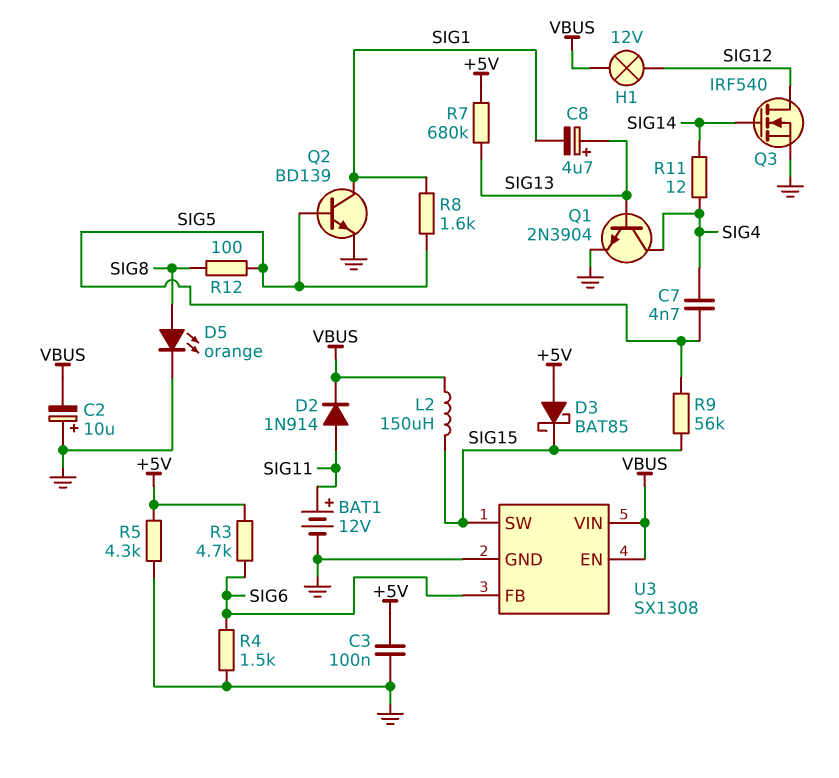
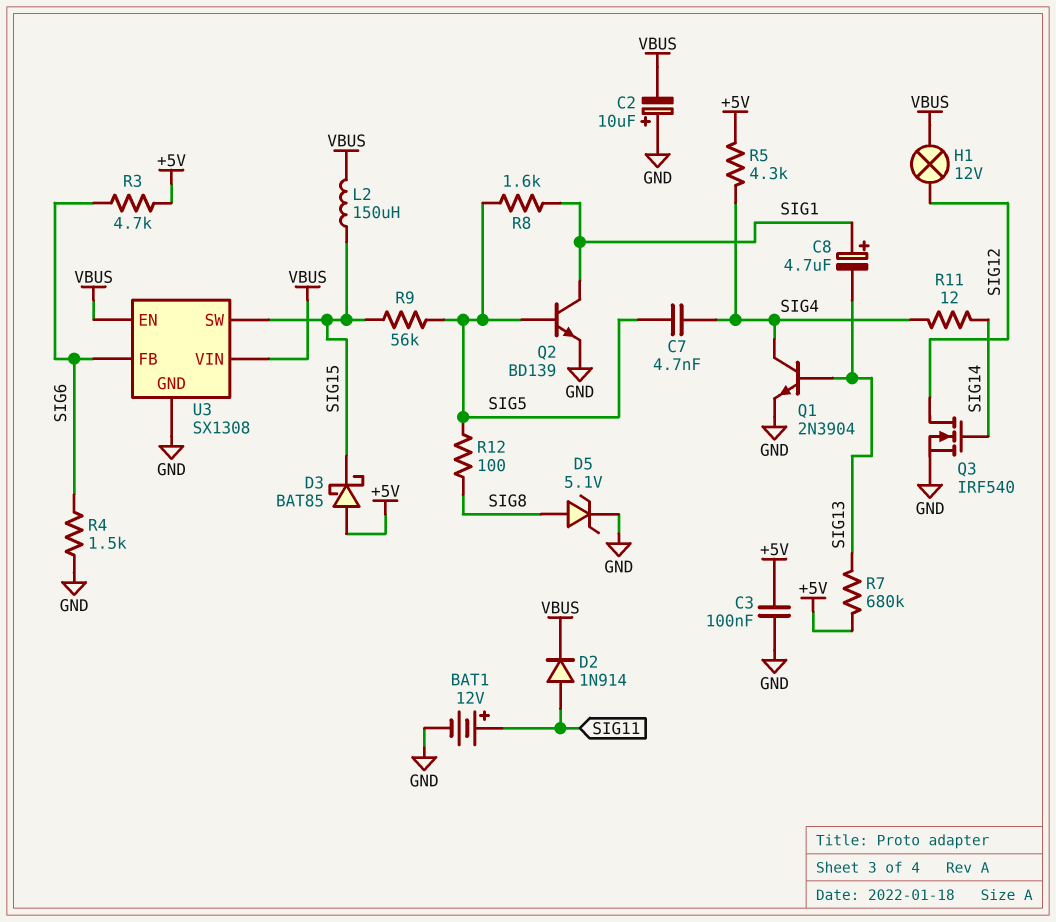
C8: 4.7uF (plus SIG13, minus SIG1) -> 4.7uF (plus SIG1, minus SIG13)
D5: LED orange (A SIG8, K GND) -> zener 5.1V (A SIG8, K GND)
R5: 4.3k (+5V, GND) -> 4.3k (+5V, SIG4)

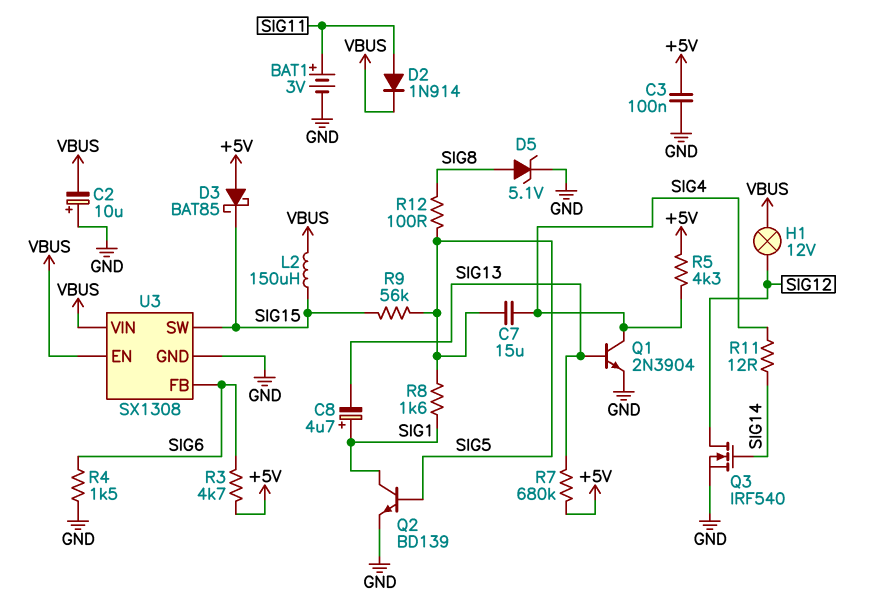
BAT1: 12V (plus SIG11, minus GND) -> 3V (plus SIG11, minus GND)
C7: 4.7nF (SIG4, SIG5) -> 15uF (SIG4, SIG5)

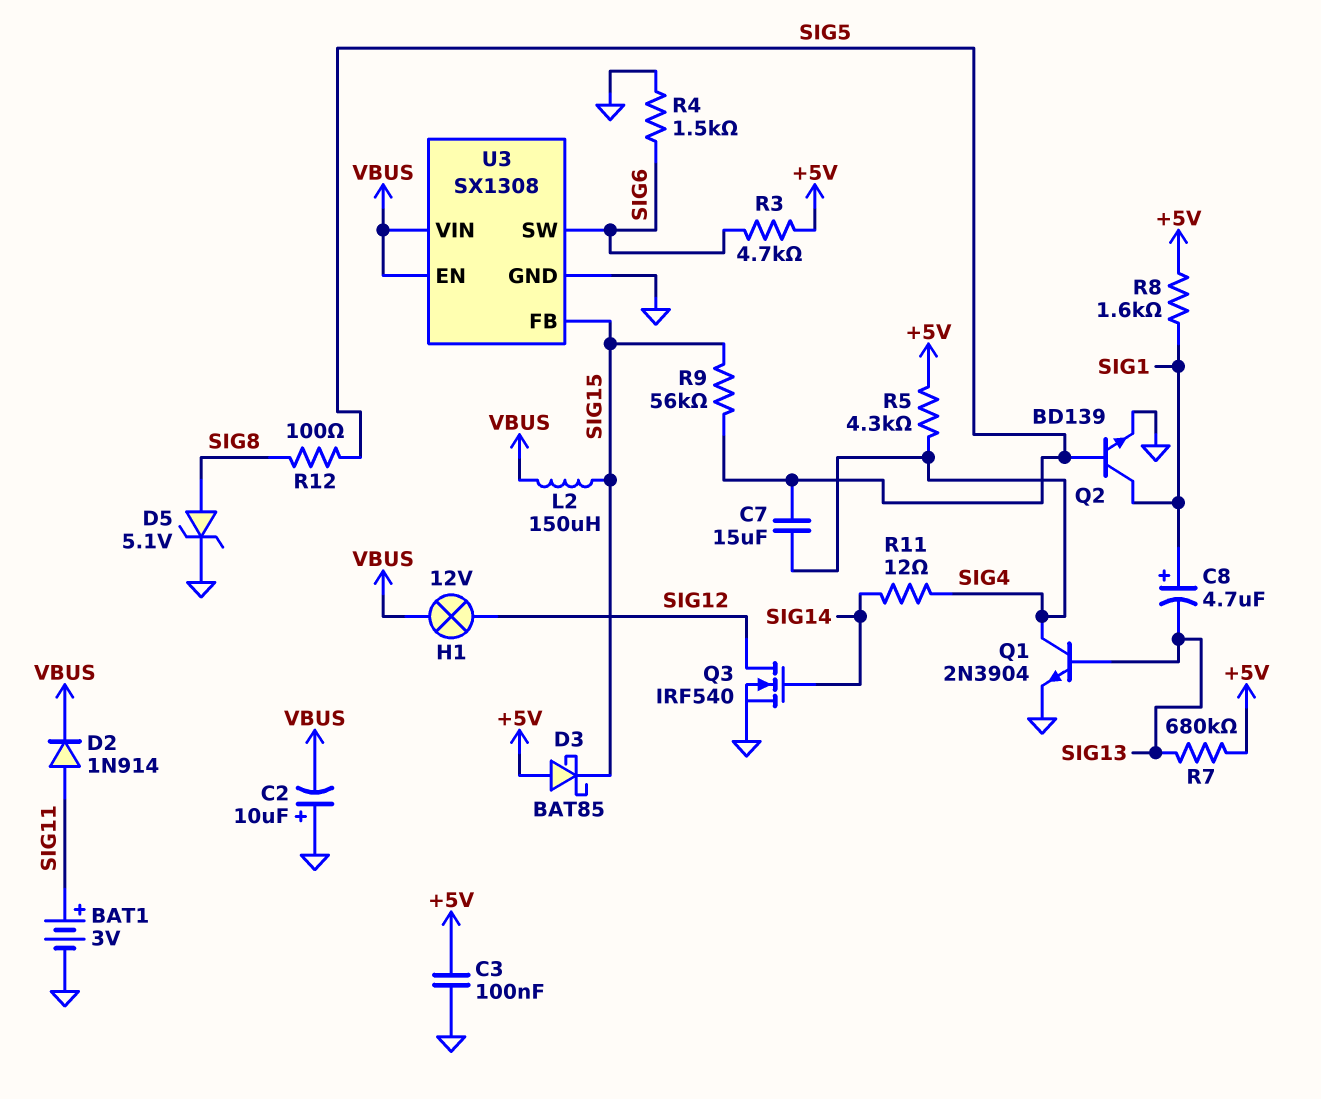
R8: 1.6k (SIG1, SIG5) -> 1.6k (+5V, SIG1)
U3 pin FB: SIG6 -> SIG15
U3 pin SW: SIG15 -> SIG6

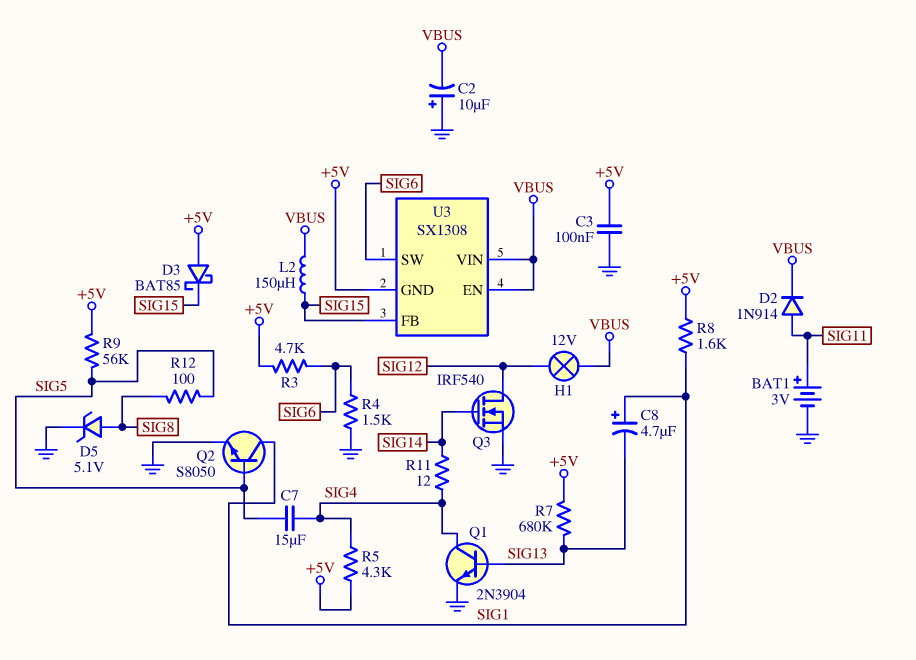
Q2: NPN BD139 (B SIG5, C SIG1, E GND) -> NPN S8050 (B SIG5, C SIG1, E GND)
R9: 56k (SIG5, SIG15) -> 56k (+5V, SIG5)
U3 pin GND: GND -> +5V

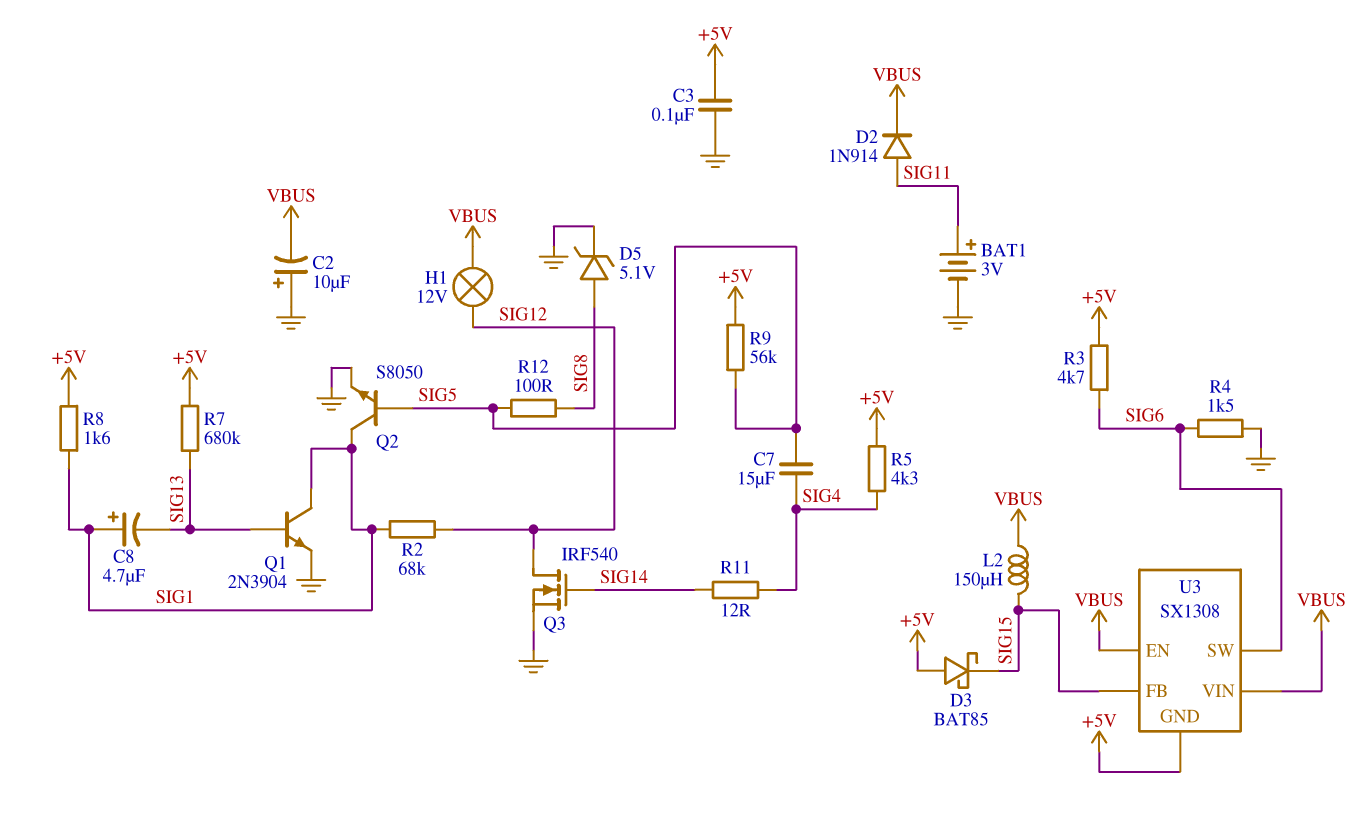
Q1: NPN 2N3904 (B SIG13, C SIG4, E GND) -> NPN 2N3904 (B SIG13, C SIG1, E GND)
R2: none -> 68k (SIG1, SIG12)

